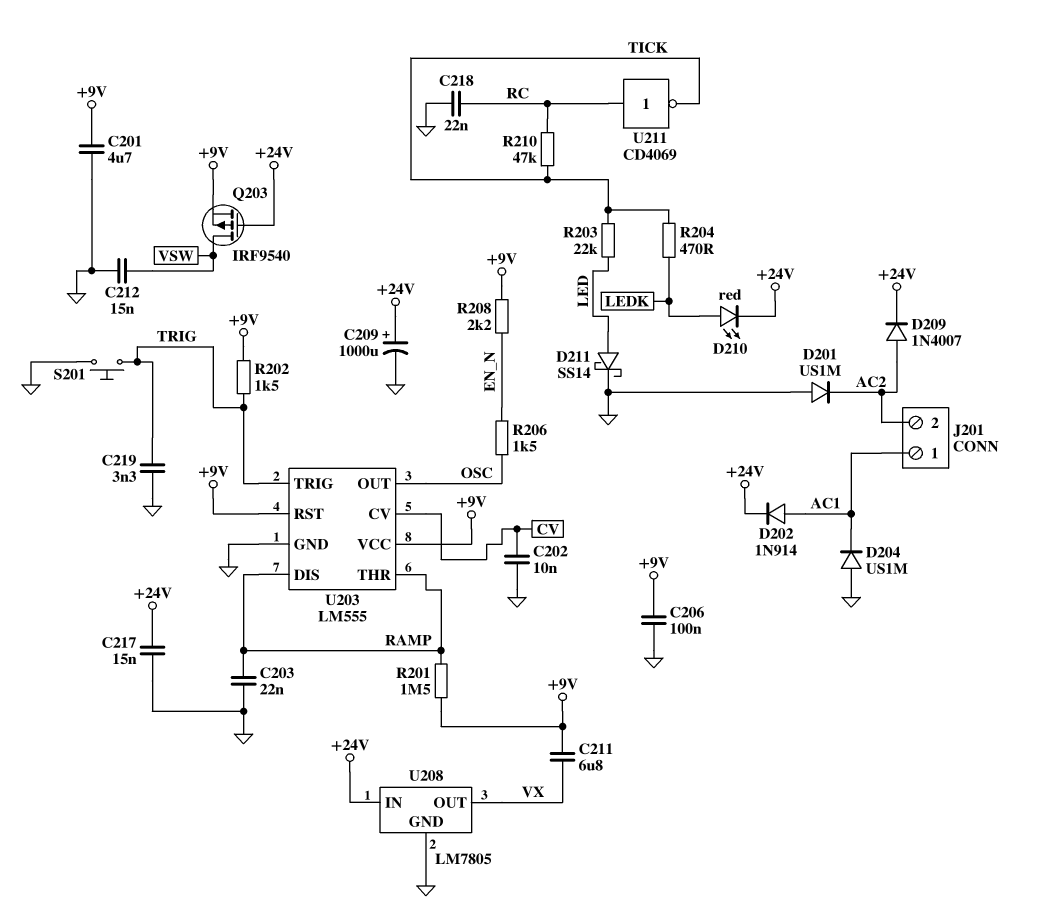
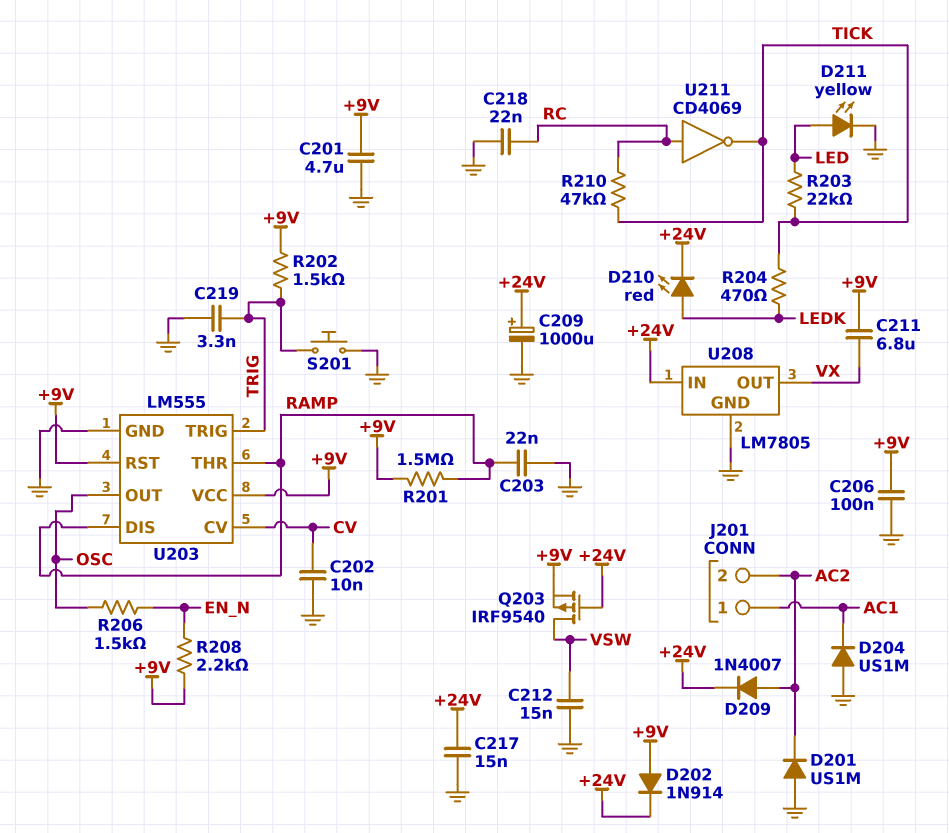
D202: diode 1N914 (A AC1, K +24V) -> diode 1N914 (A +9V, K +24V)
D211: schottky SS14 (A LED, K GND) -> LED yellow (A LED, K GND)

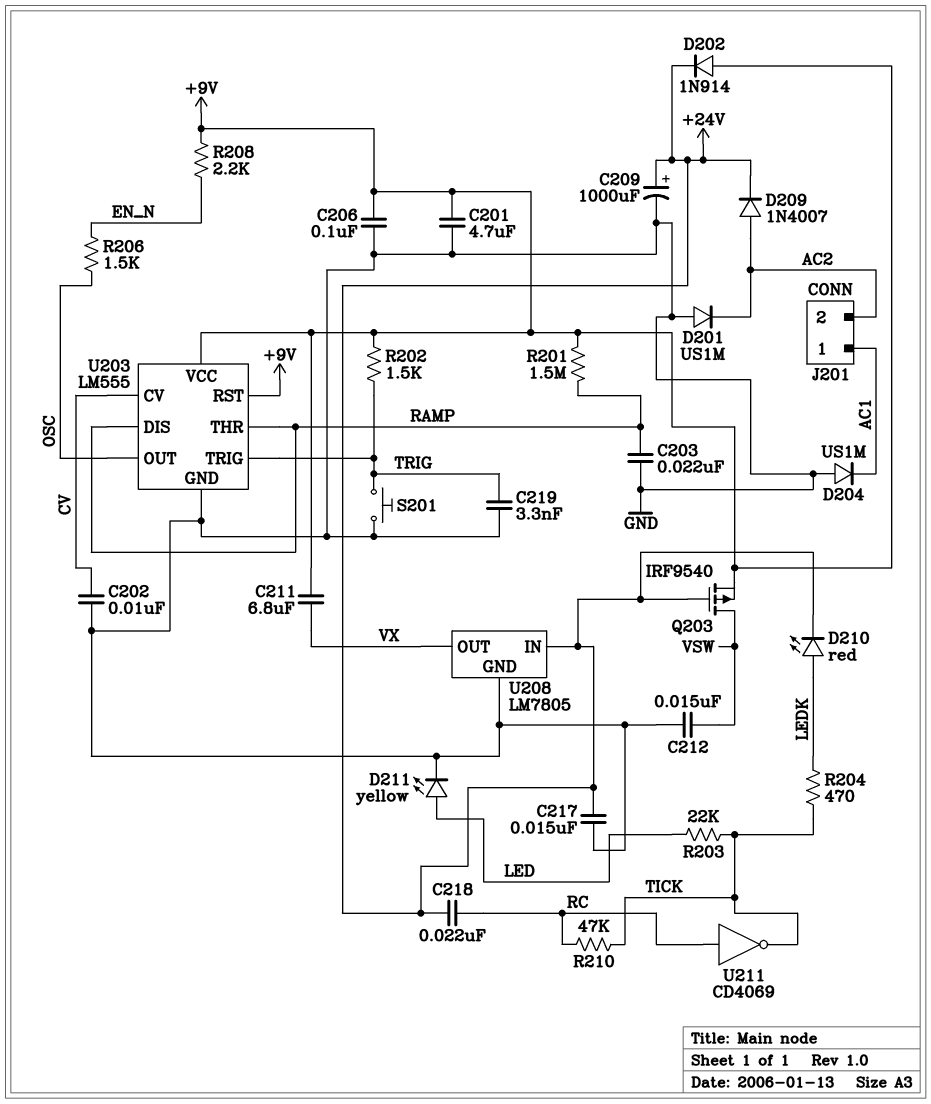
C218: 22nF (GND, RC) -> 22nF (+24V, RC)

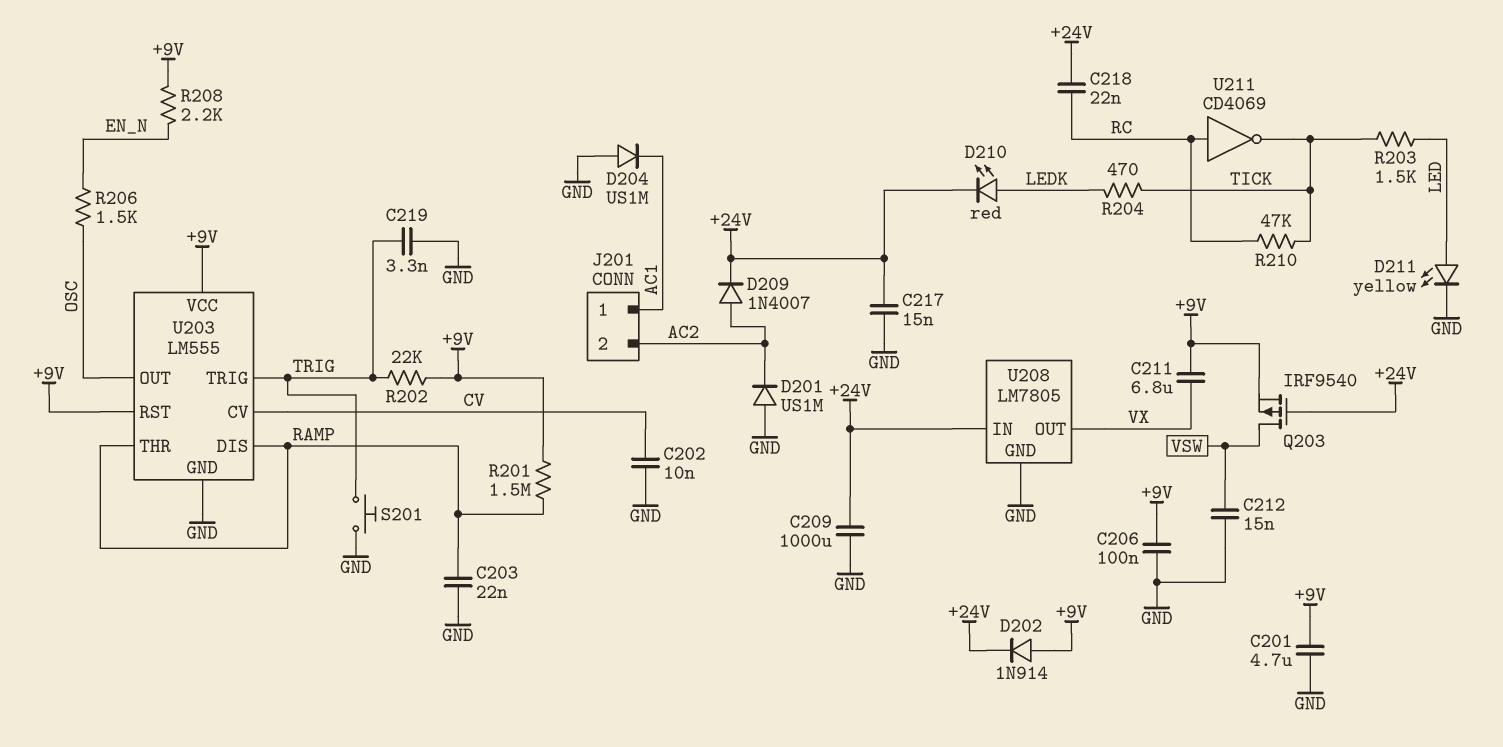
C209: 1000uF (plus +24V, minus GND) -> 1000uF (+24V, GND)
R202: 1.5k (+9V, TRIG) -> 22k (+9V, TRIG)
R203: 22k (LED, TICK) -> 1.5k (LED, TICK)

